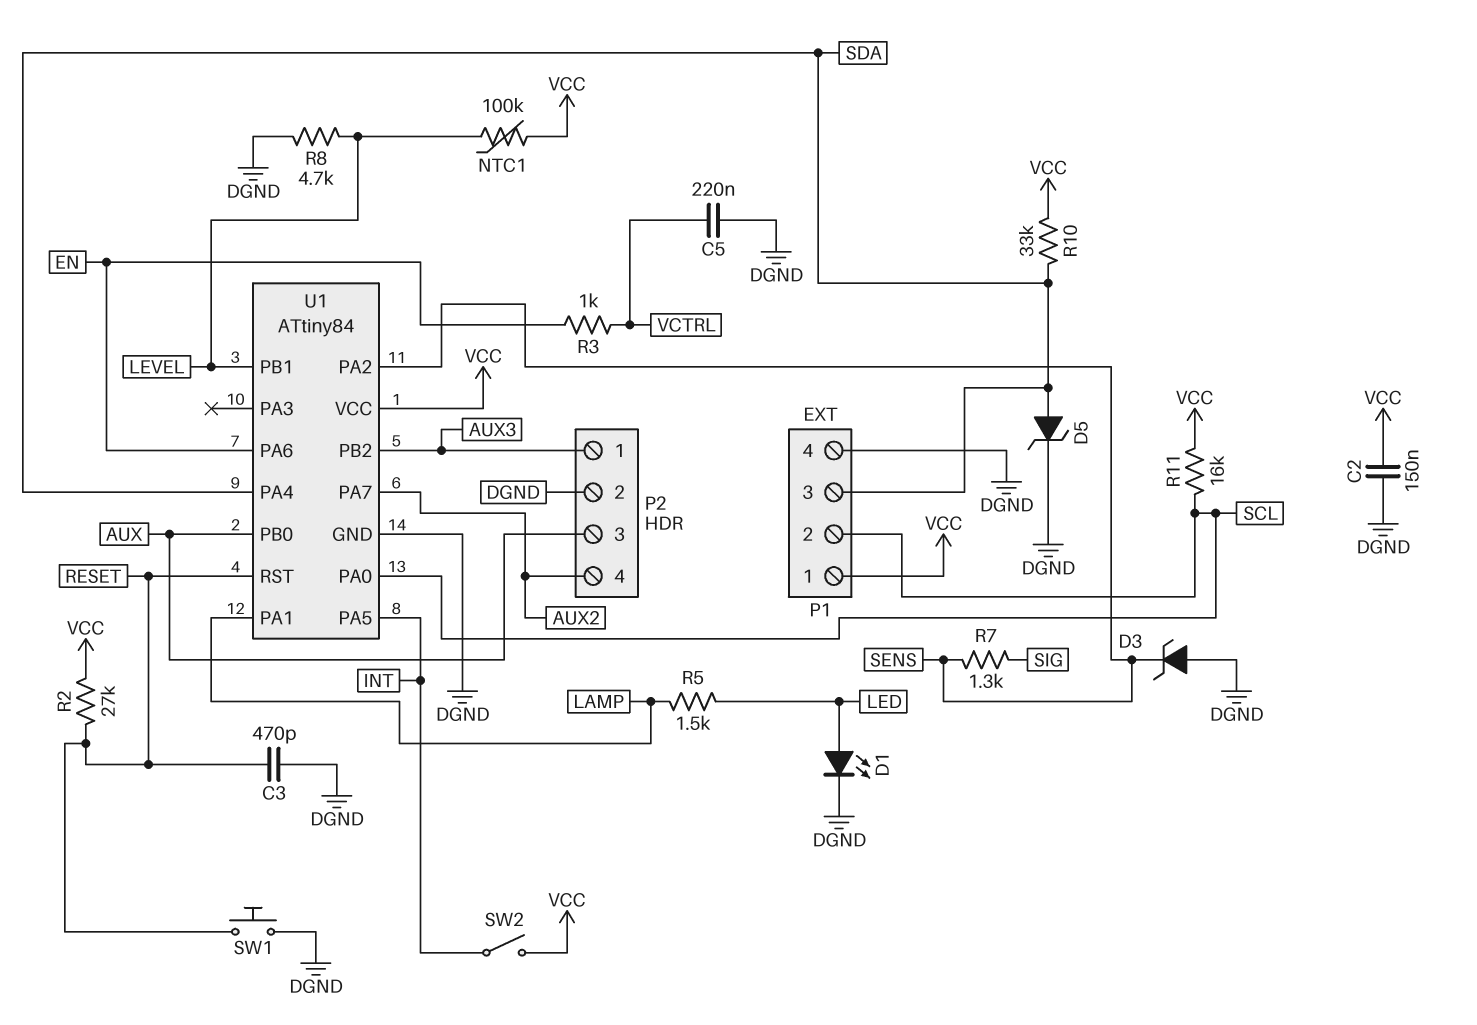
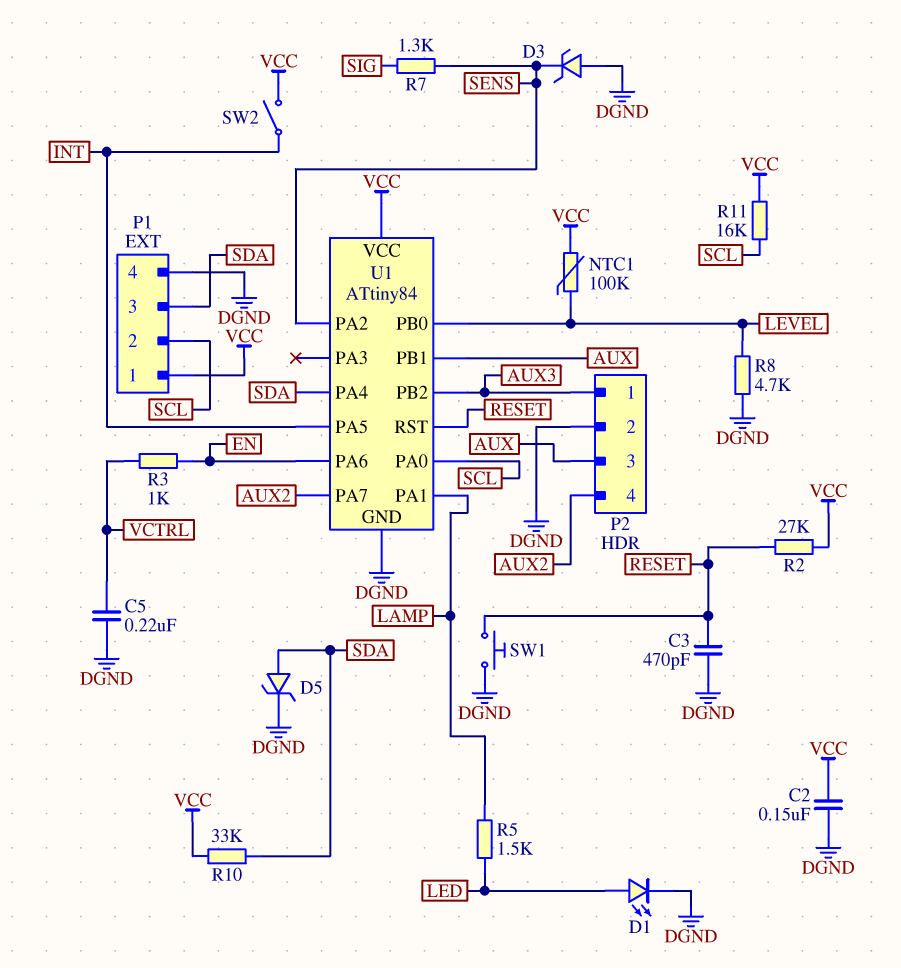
U1 pin PB0: AUX -> LEVEL
U1 pin PB1: LEVEL -> AUX

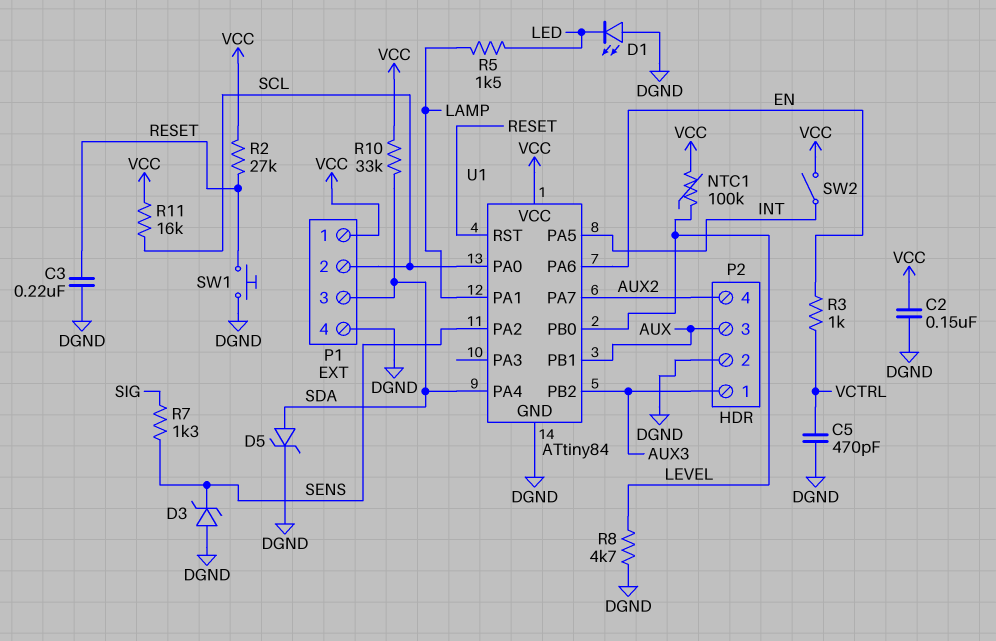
C3: 470pF (DGND, RESET) -> 220nF (DGND, RESET)
C5: 220nF (DGND, VCTRL) -> 470pF (DGND, VCTRL)
D1: LED (A LED, K DGND) -> LED (A DGND, K LED)

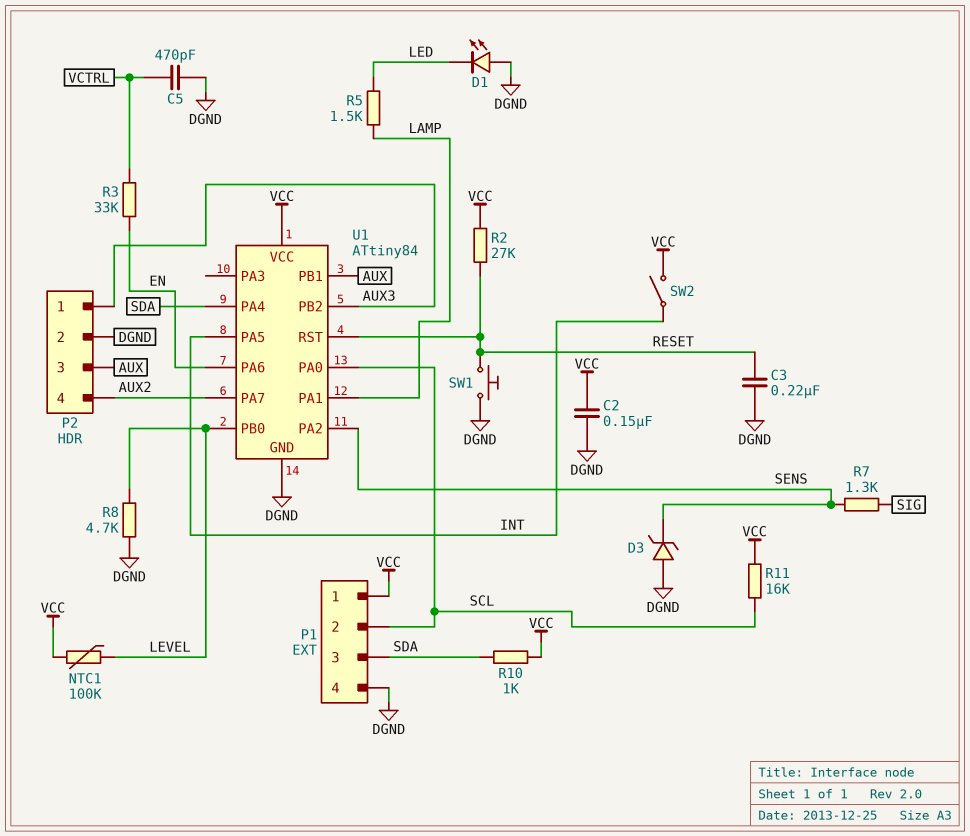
D5: zener (A SDA, K DGND) -> none
R3: 1k (EN, VCTRL) -> 33k (EN, VCTRL)
R10: 33k (SDA, VCC) -> 1k (SDA, VCC)

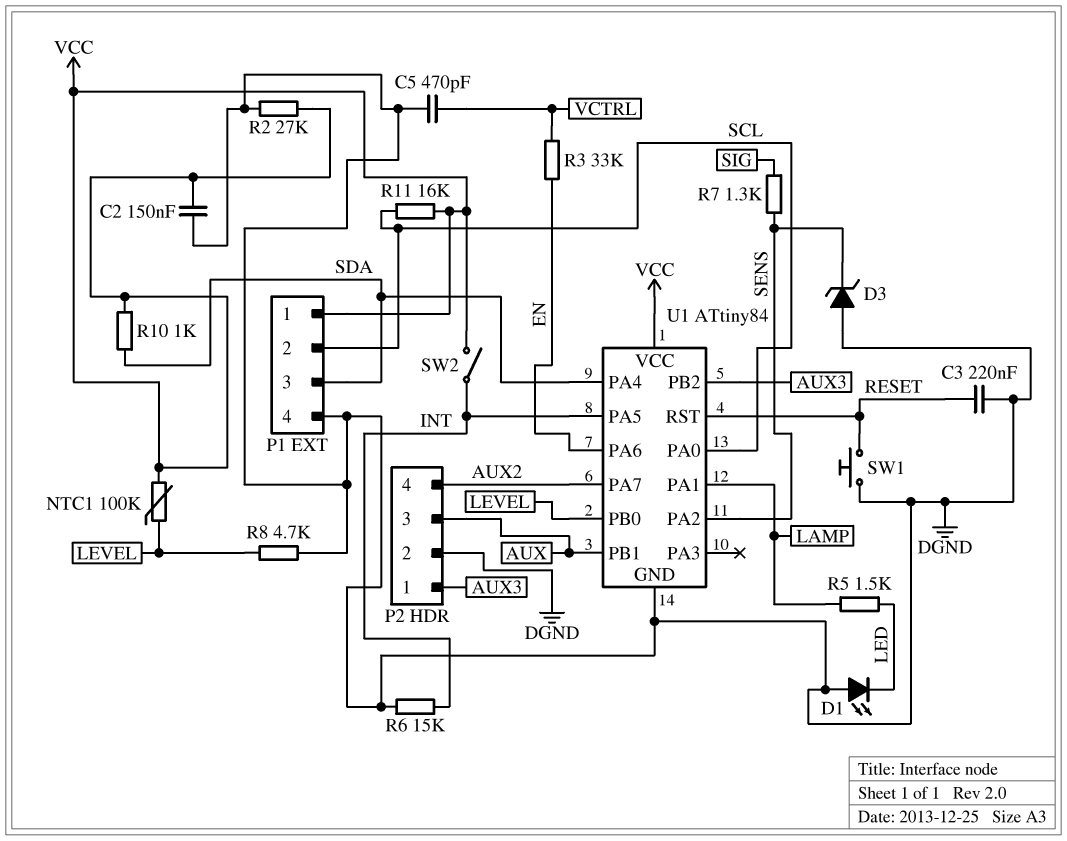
R2: 27k (RESET, VCC) -> 27k (DGND, VCC)
R6: none -> 15k (DGND, INT)

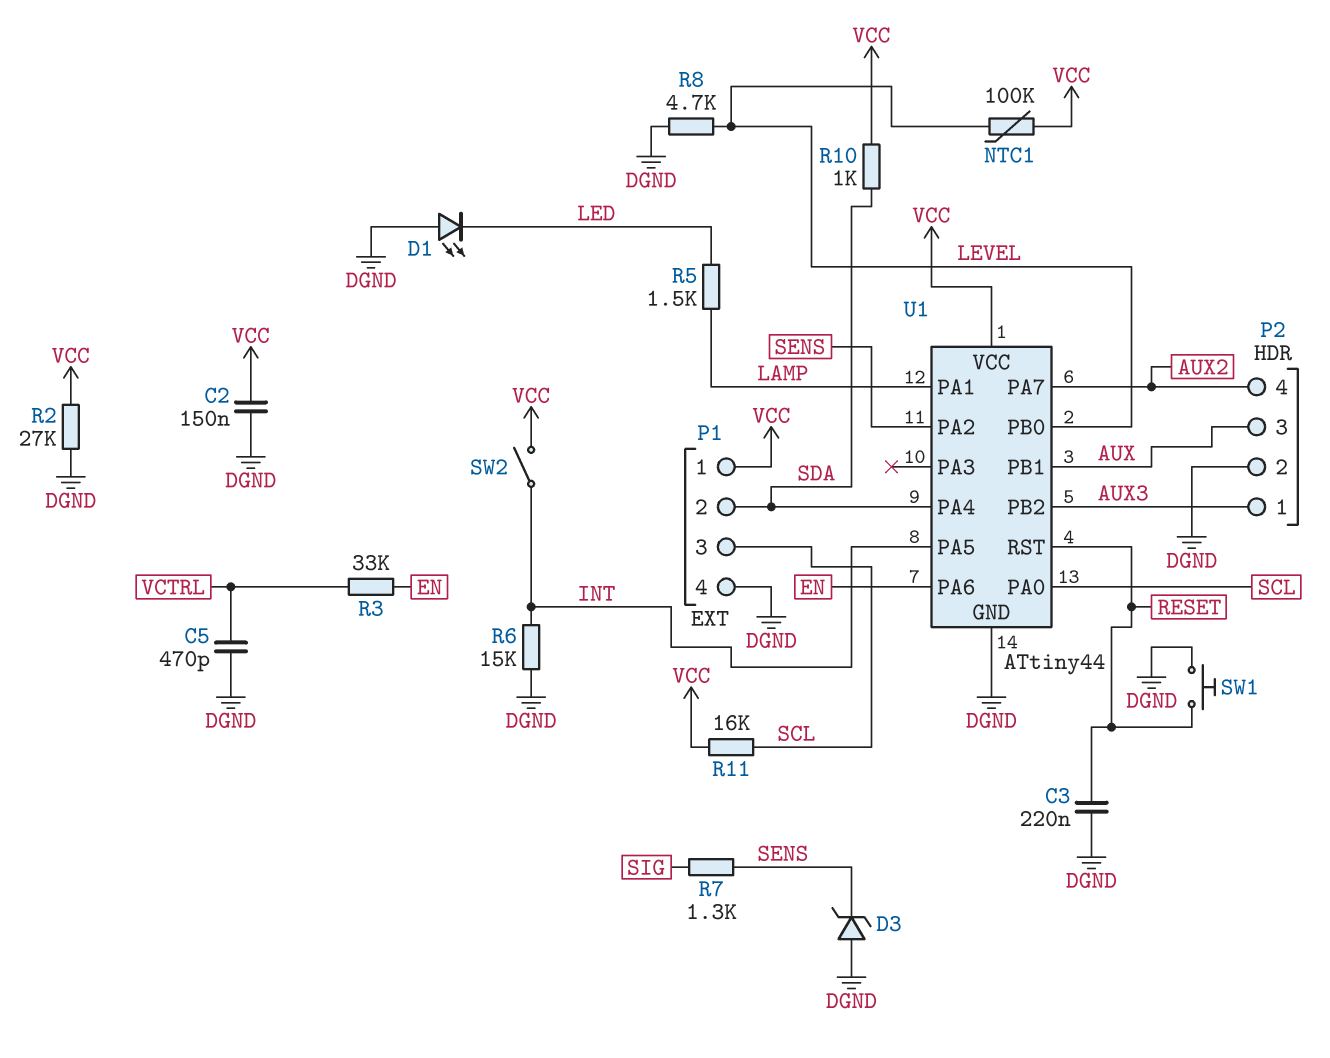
P1 pin 2: SCL -> SDA
P1 pin 3: SDA -> SCL
U1: ATtiny84 -> ATtiny44

